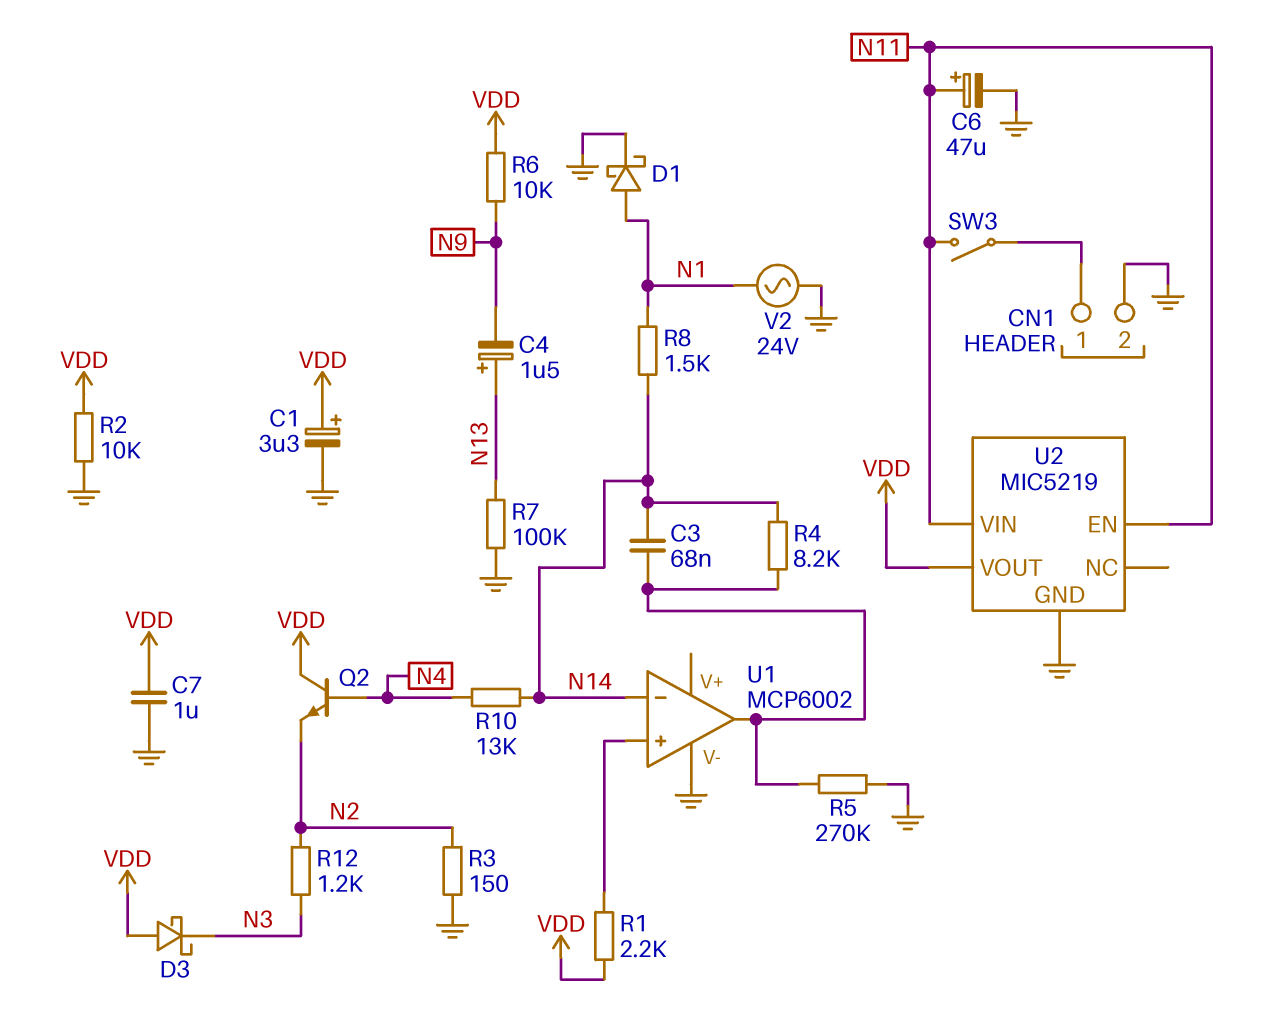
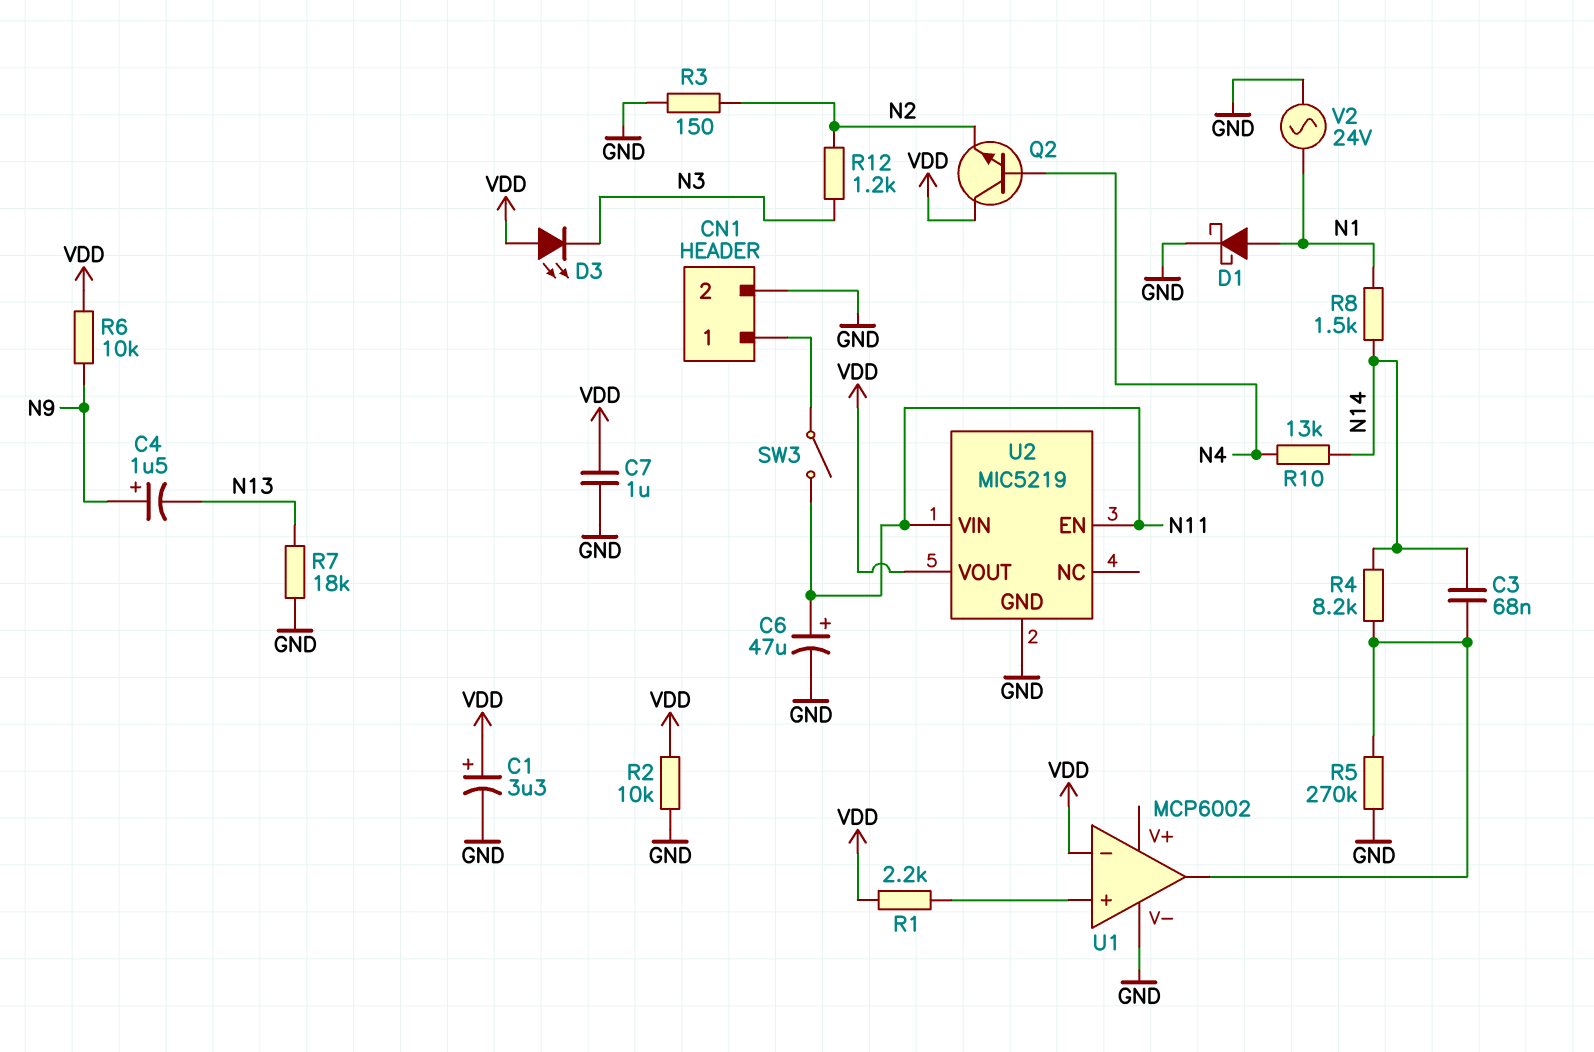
C4: 1.5uF (plus N13, minus N9) -> 1.5uF (plus N9, minus N13)
D3: schottky (A VDD, K N3) -> LED (A VDD, K N3)
R7: 100k (GND, N13) -> 18k (GND, N13)
U1 pin in-: N14 -> VDD

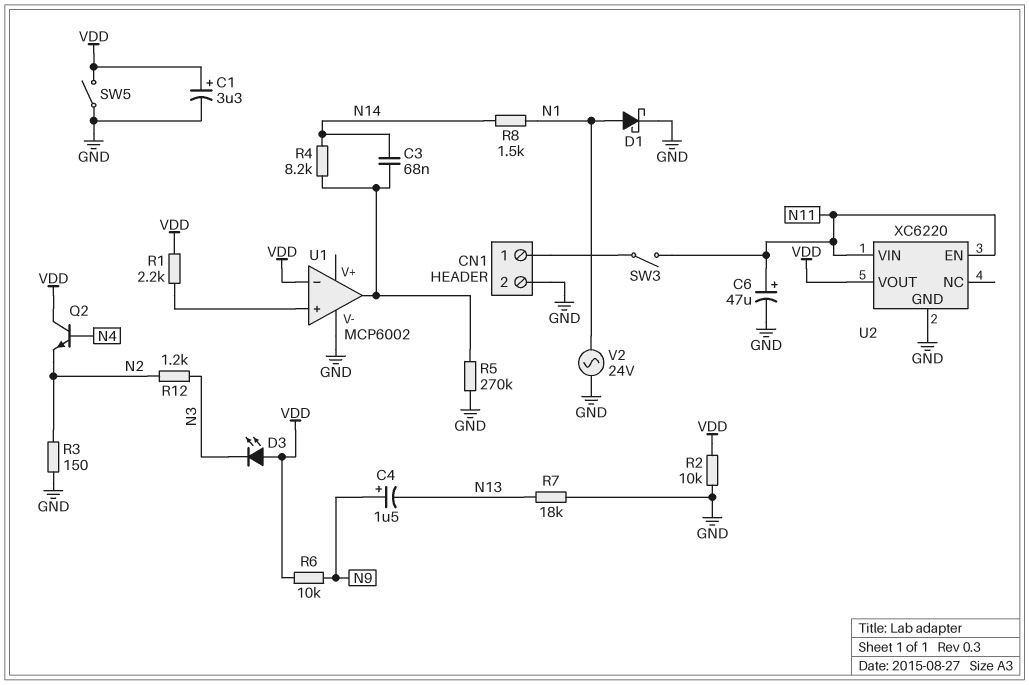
C7: 1uF (GND, VDD) -> none
R10: 13k (N4, N14) -> none
SW5: none -> switch (GND, VDD)
U2: MIC5219 -> XC6220

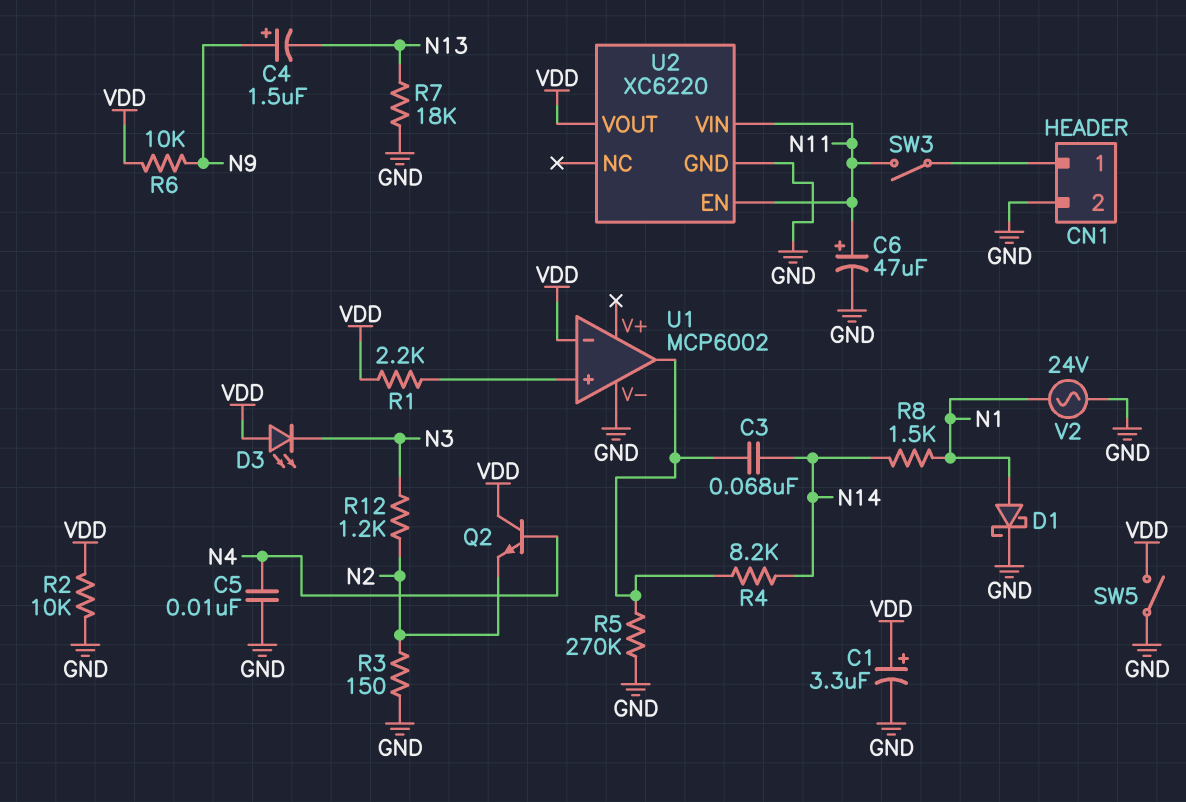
C5: none -> 10nF (GND, N4)

